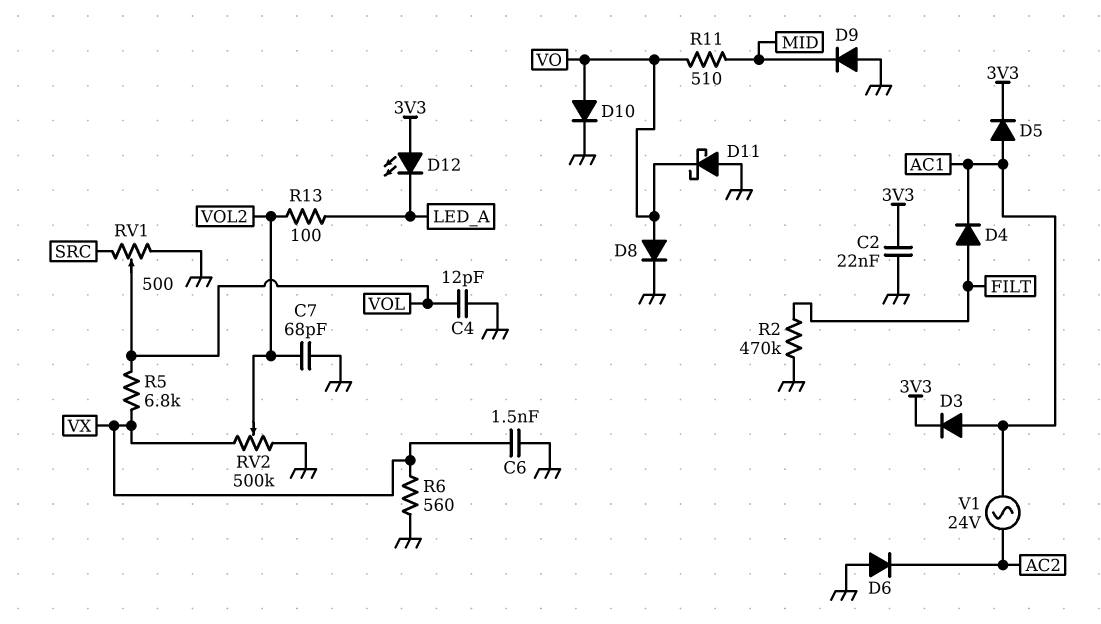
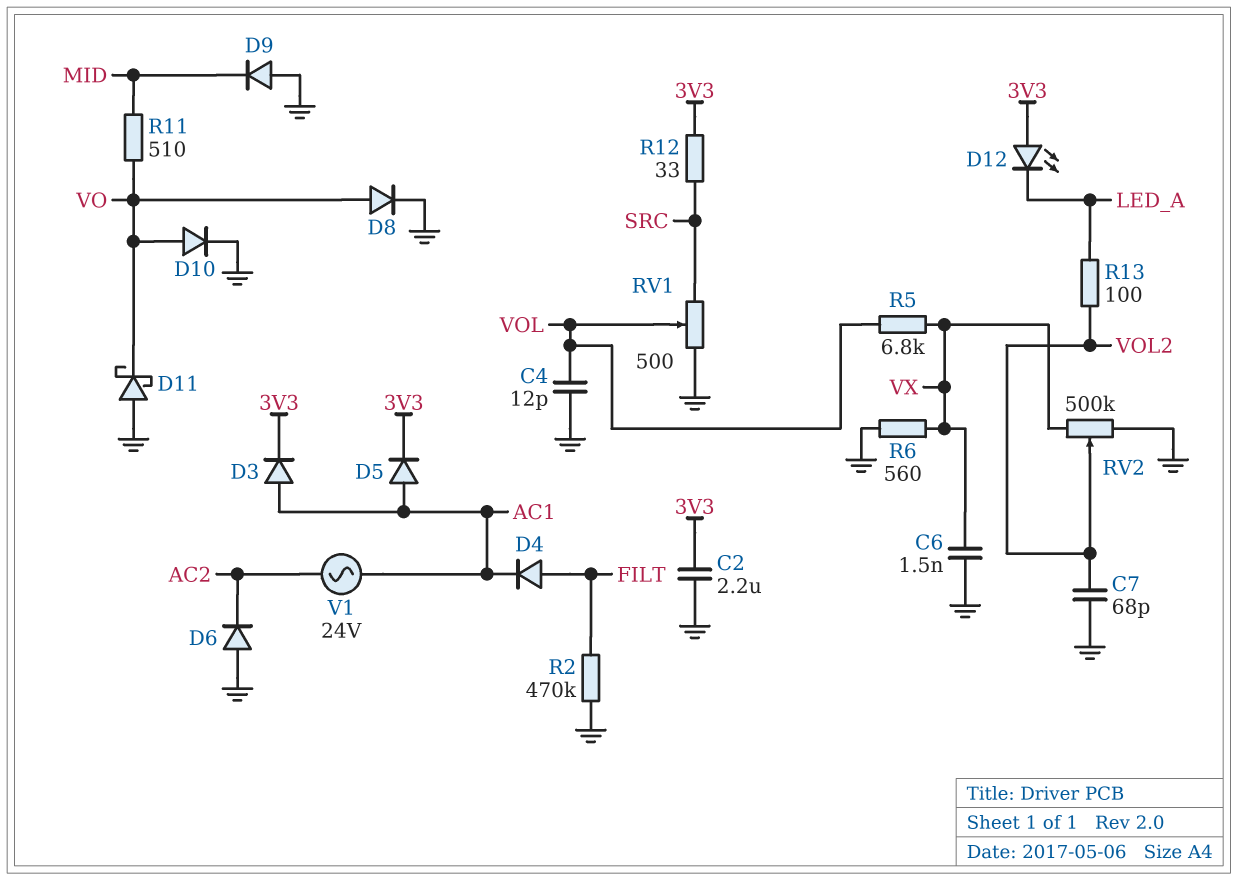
C2: 22nF (3V3, GND) -> 2.2uF (3V3, GND)
R12: none -> 33 (3V3, SRC)

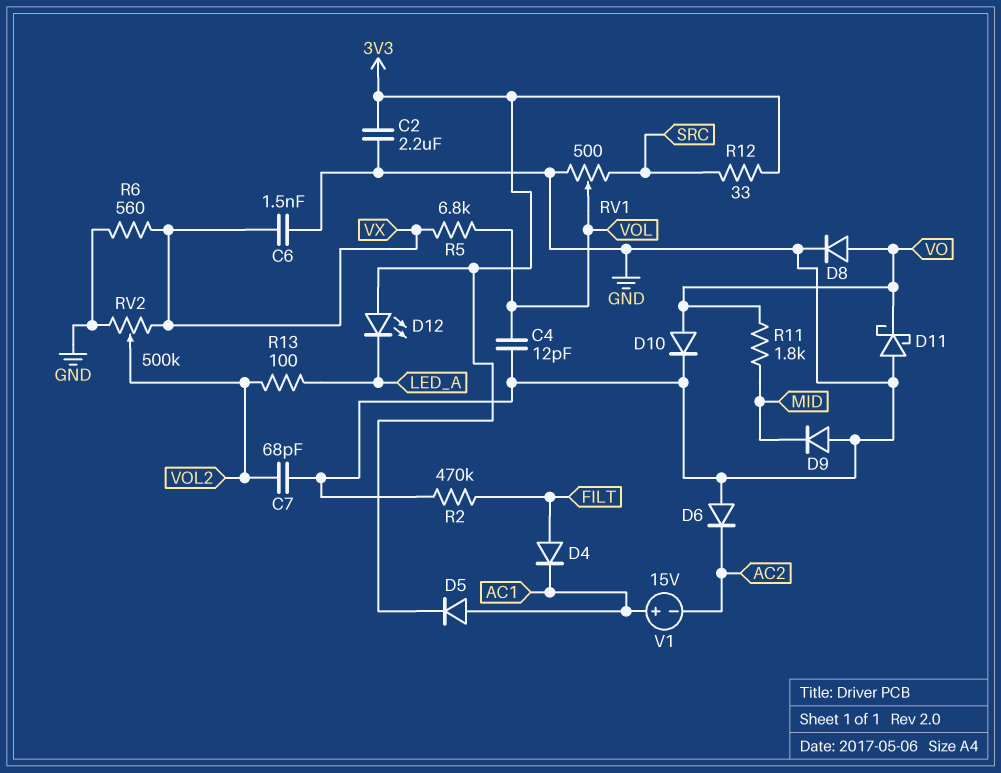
D3: diode (A AC1, K 3V3) -> none
R11: 510 (MID, VO) -> 1.8k (MID, VO)
V1: AC 24V (AC1, AC2) -> 15V (plus AC1, minus AC2)

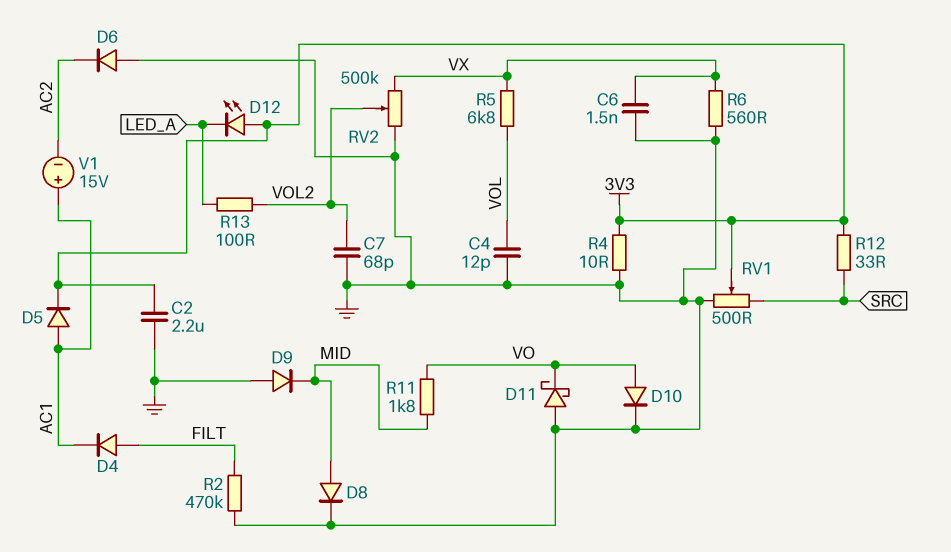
D8: diode (A VO, K GND) -> diode (A MID, K GND)
R4: none -> 10 (3V3, GND)
RV1: 500 (GND, SRC, wiper VOL) -> 500 (GND, SRC, wiper 3V3)

